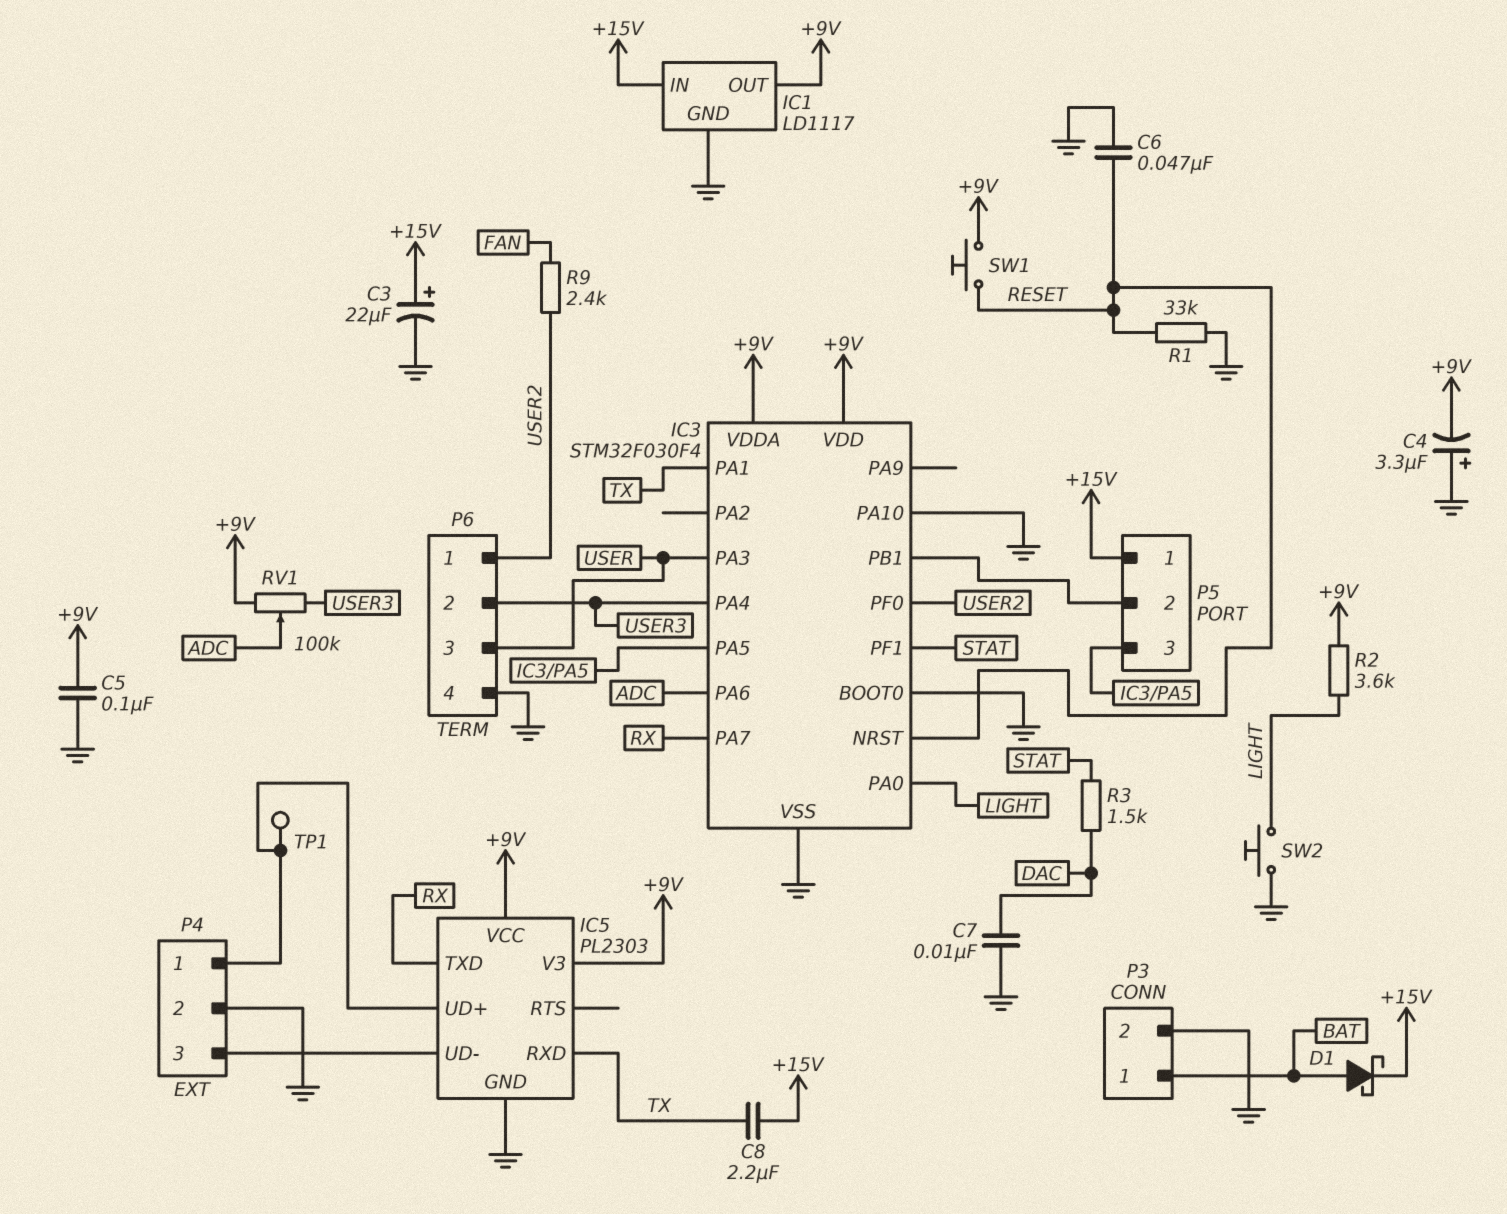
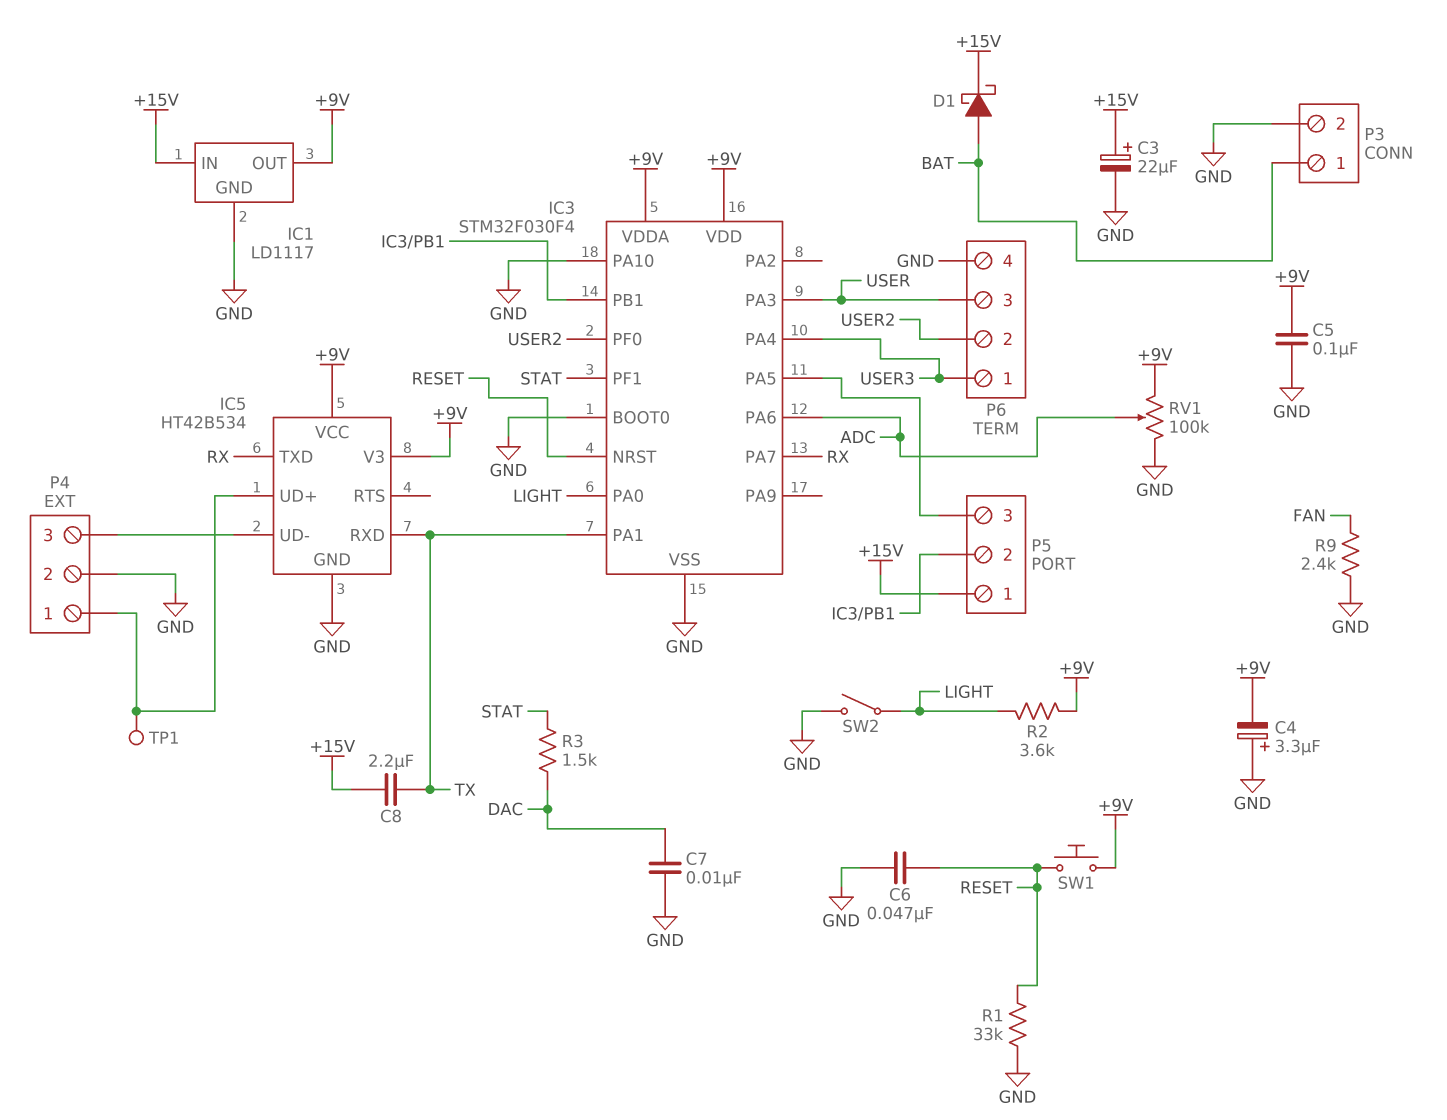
IC5: PL2303 -> HT42B534
P6 pin 1: USER2 -> USER3
P6 pin 2: USER3 -> USER2
R9: 2.4k (FAN, USER2) -> 2.4k (FAN, GND)
RV1: 100k (+9V, USER3, wiper ADC) -> 100k (+9V, GND, wiper ADC)
SW2: button (GND, LIGHT) -> switch (GND, LIGHT)

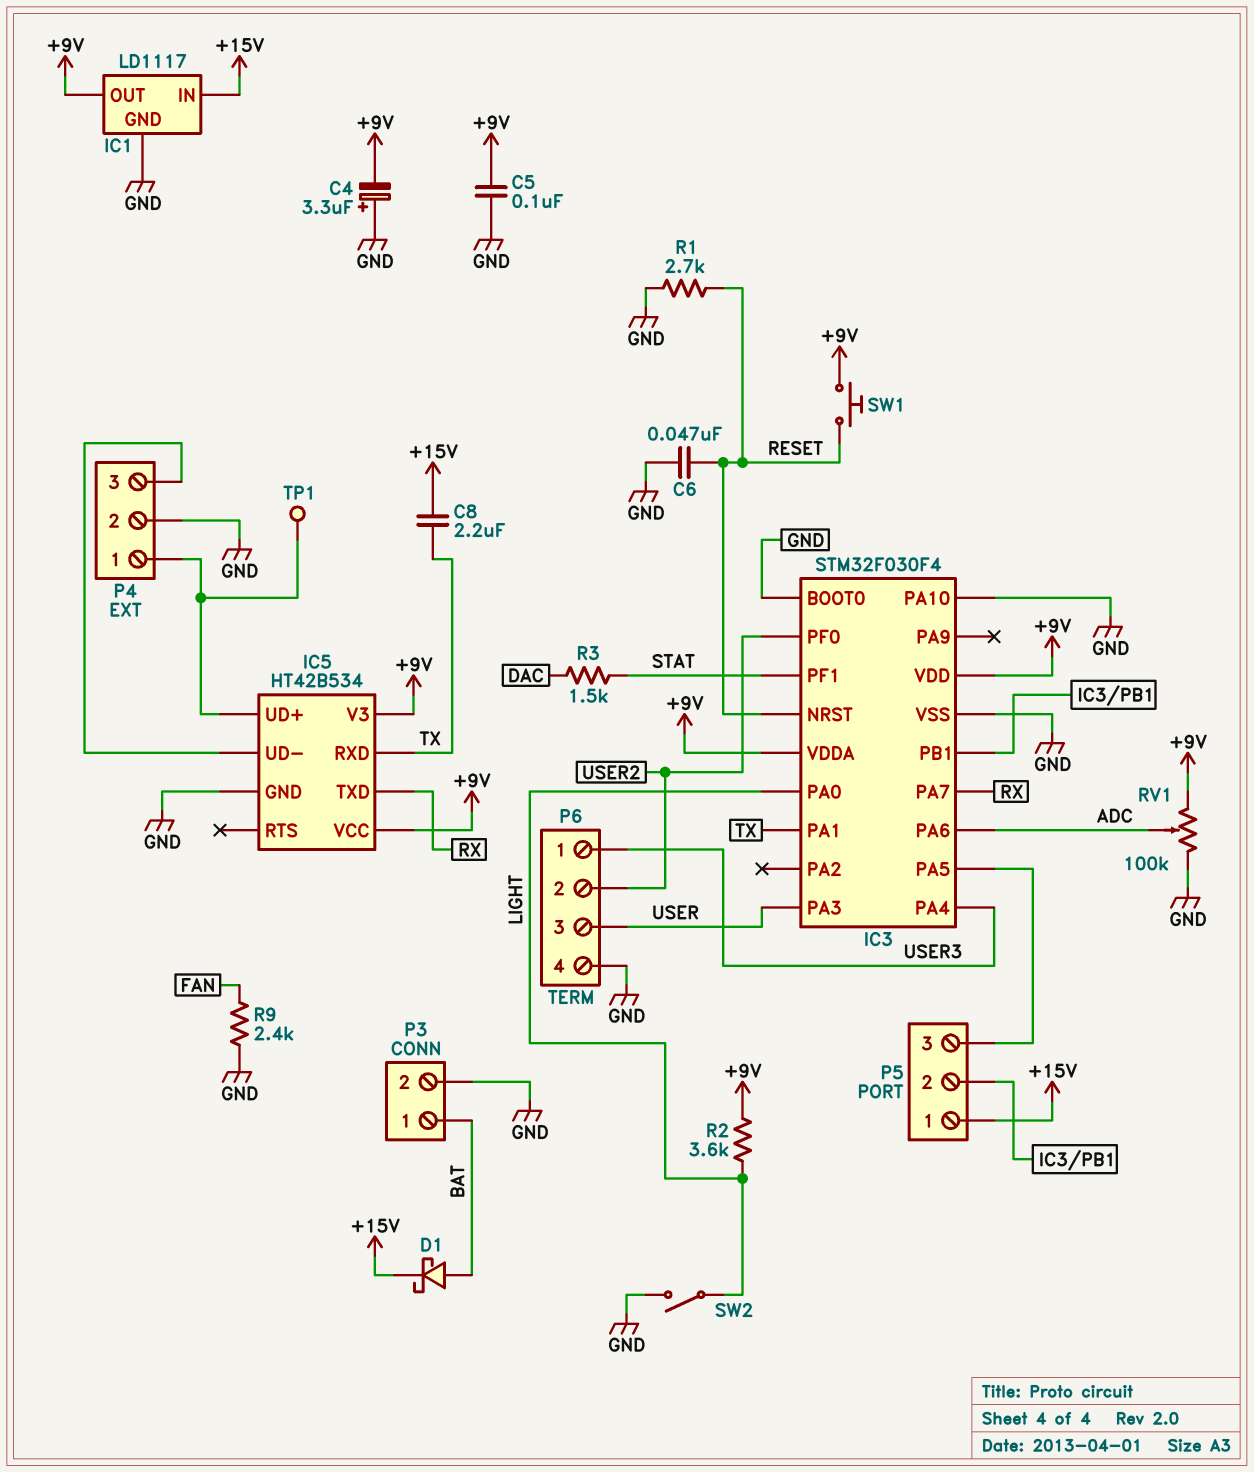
C3: 22uF (plus +15V, minus GND) -> none
C7: 10nF (DAC, GND) -> none
R1: 33k (GND, RESET) -> 2.7k (GND, RESET)

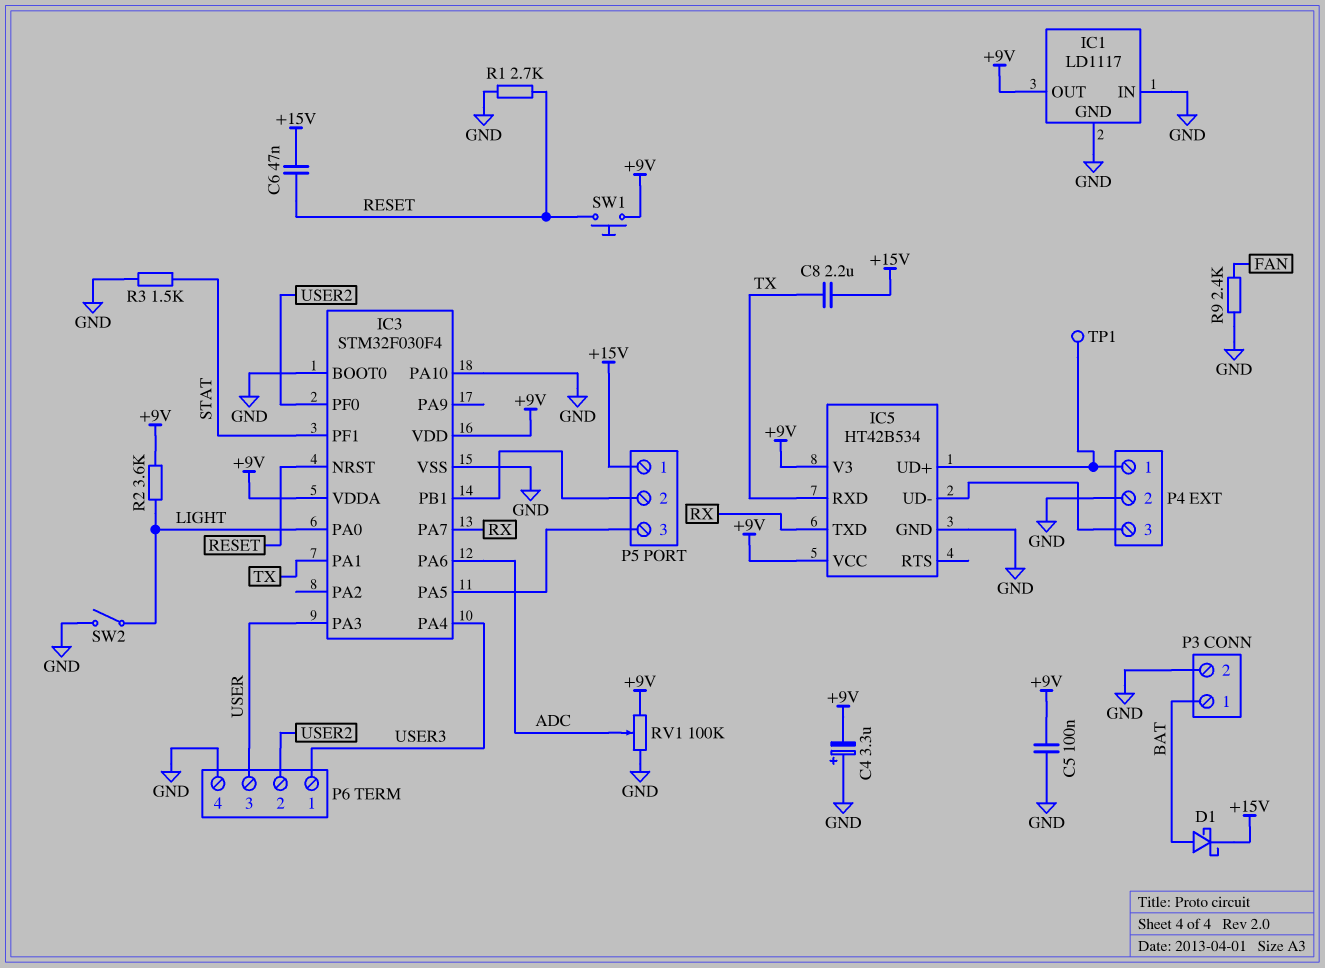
C6: 47nF (GND, RESET) -> 47nF (+15V, RESET)
IC1 pin IN: +15V -> GND
R3: 1.5k (DAC, STAT) -> 1.5k (GND, STAT)

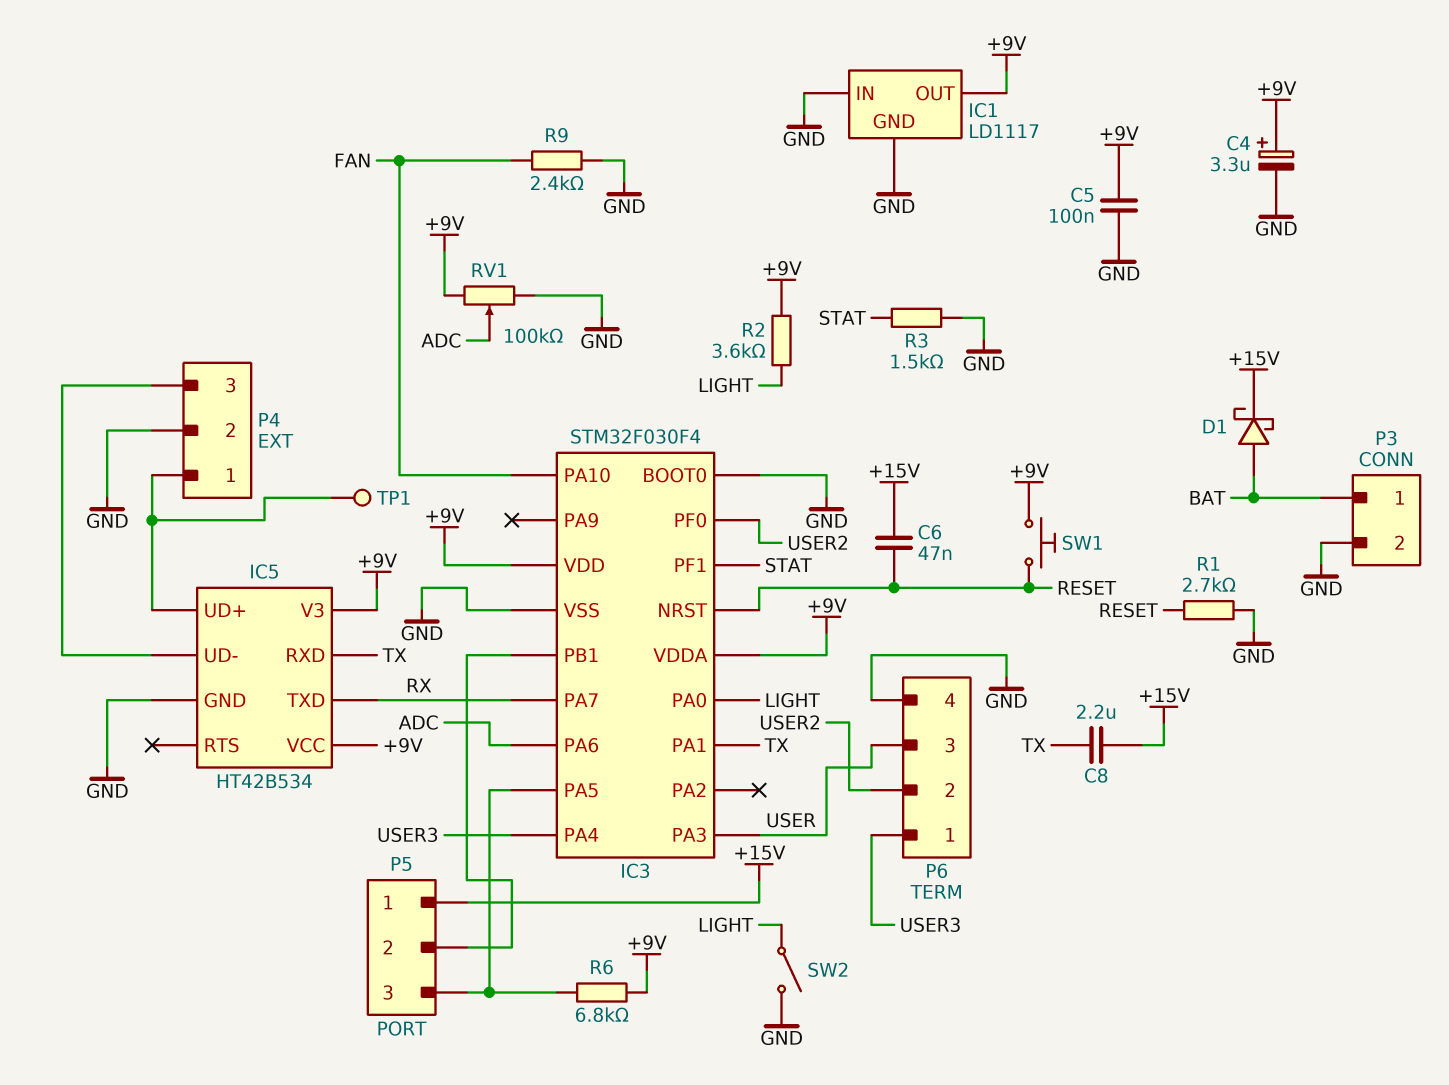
C4: 3.3uF (plus GND, minus +9V) -> 3.3uF (plus +9V, minus GND)
IC3 pin PA10: GND -> FAN
R6: none -> 6.8k (+9V, IC3/PA5)

